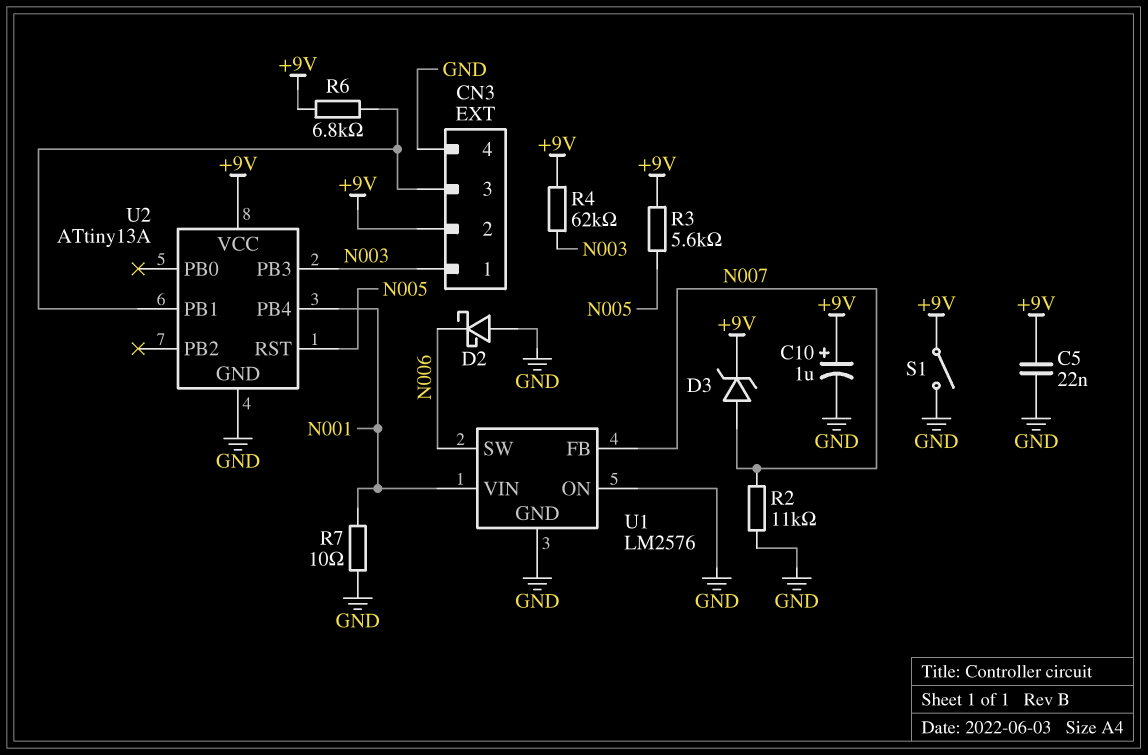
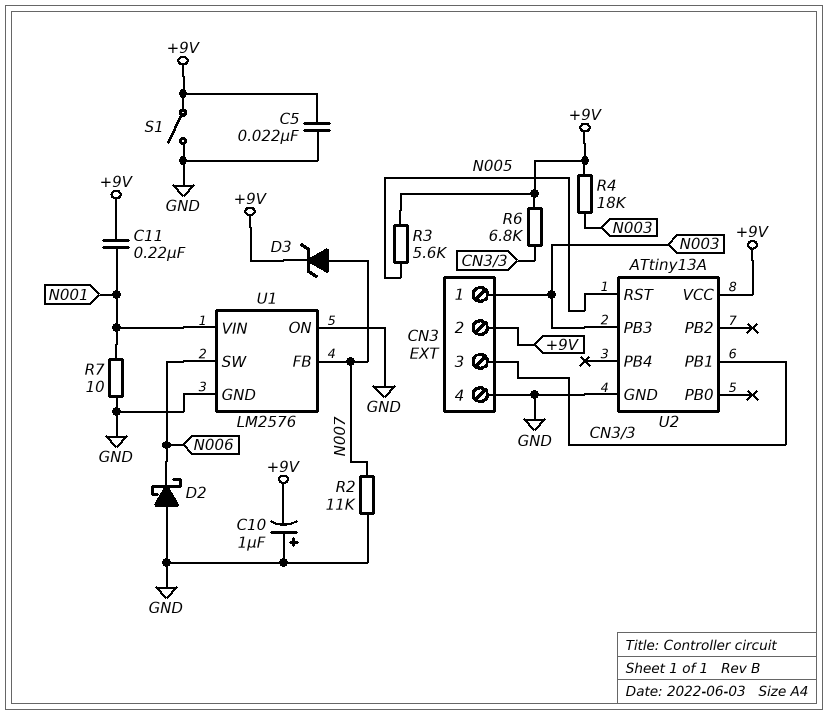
C10: 1uF (plus +9V, minus GND) -> 1uF (plus GND, minus +9V)
C11: none -> 220nF (+9V, N001)
R4: 62k (+9V, N003) -> 18k (+9V, N003)
U2 pin PB4: N001 -> none

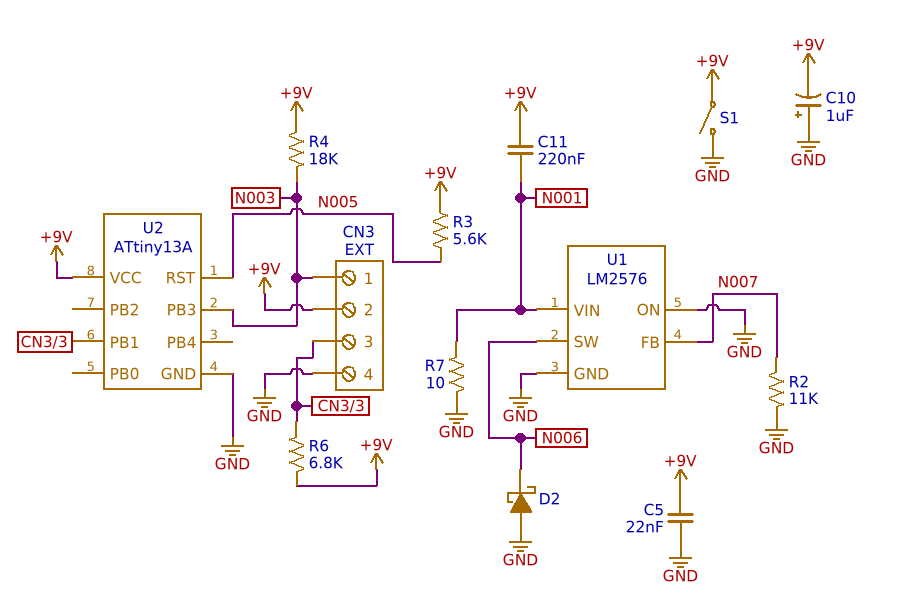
D3: zener (A N007, K +9V) -> none

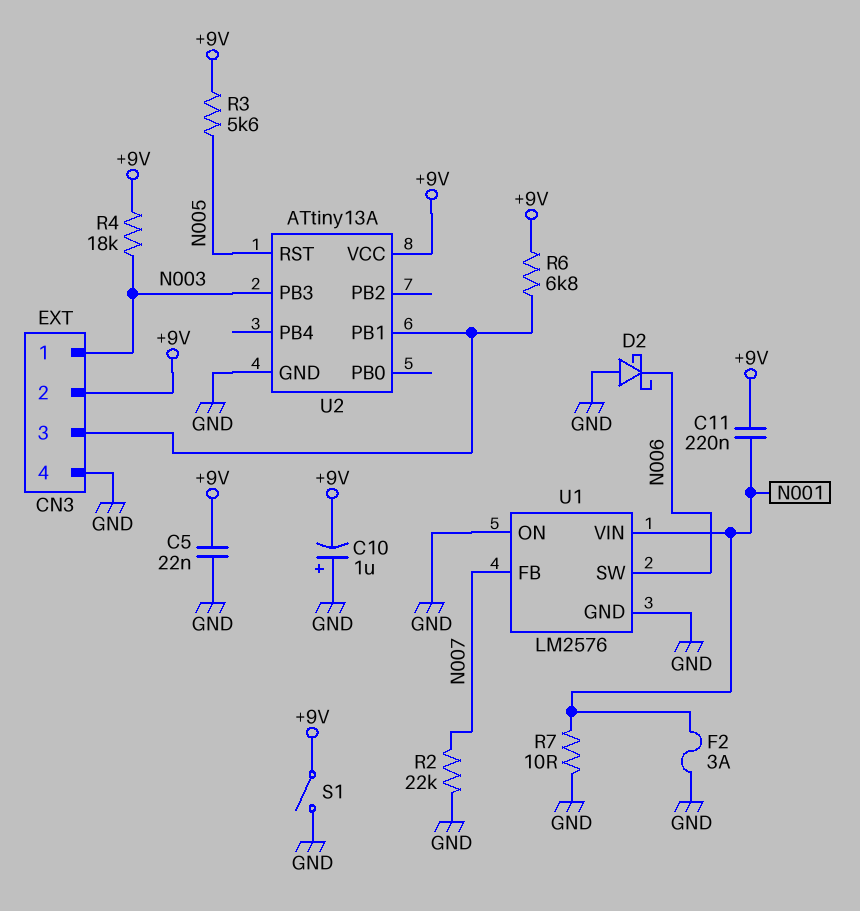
F2: none -> 3A (GND, N001)
R2: 11k (GND, N007) -> 22k (GND, N007)

